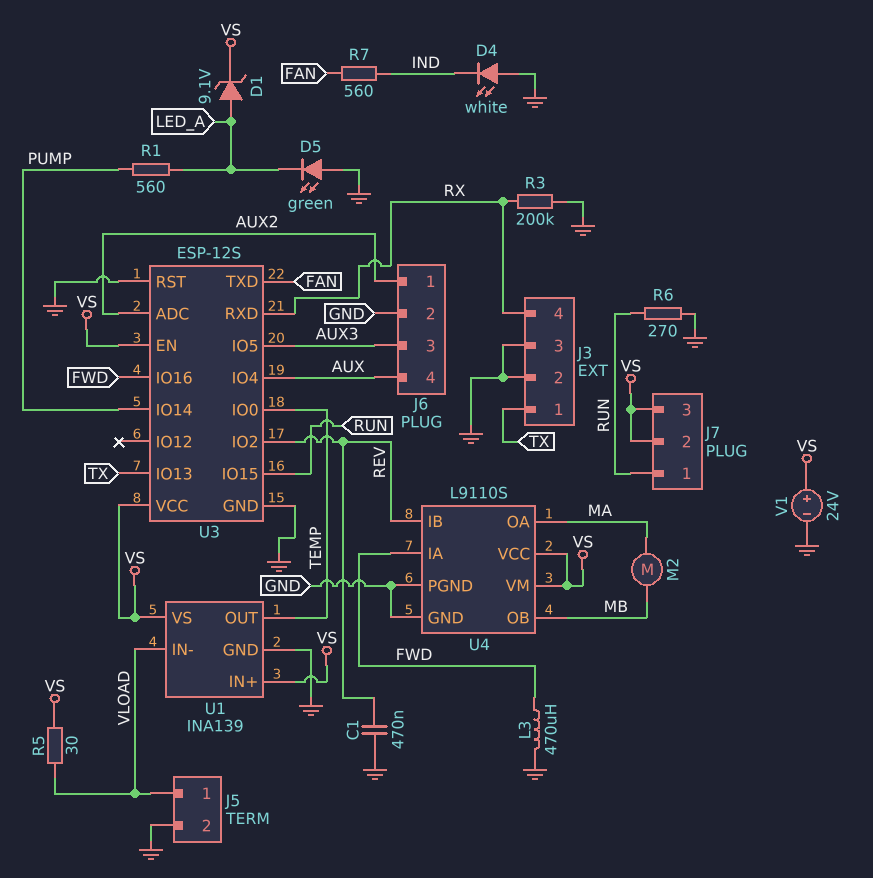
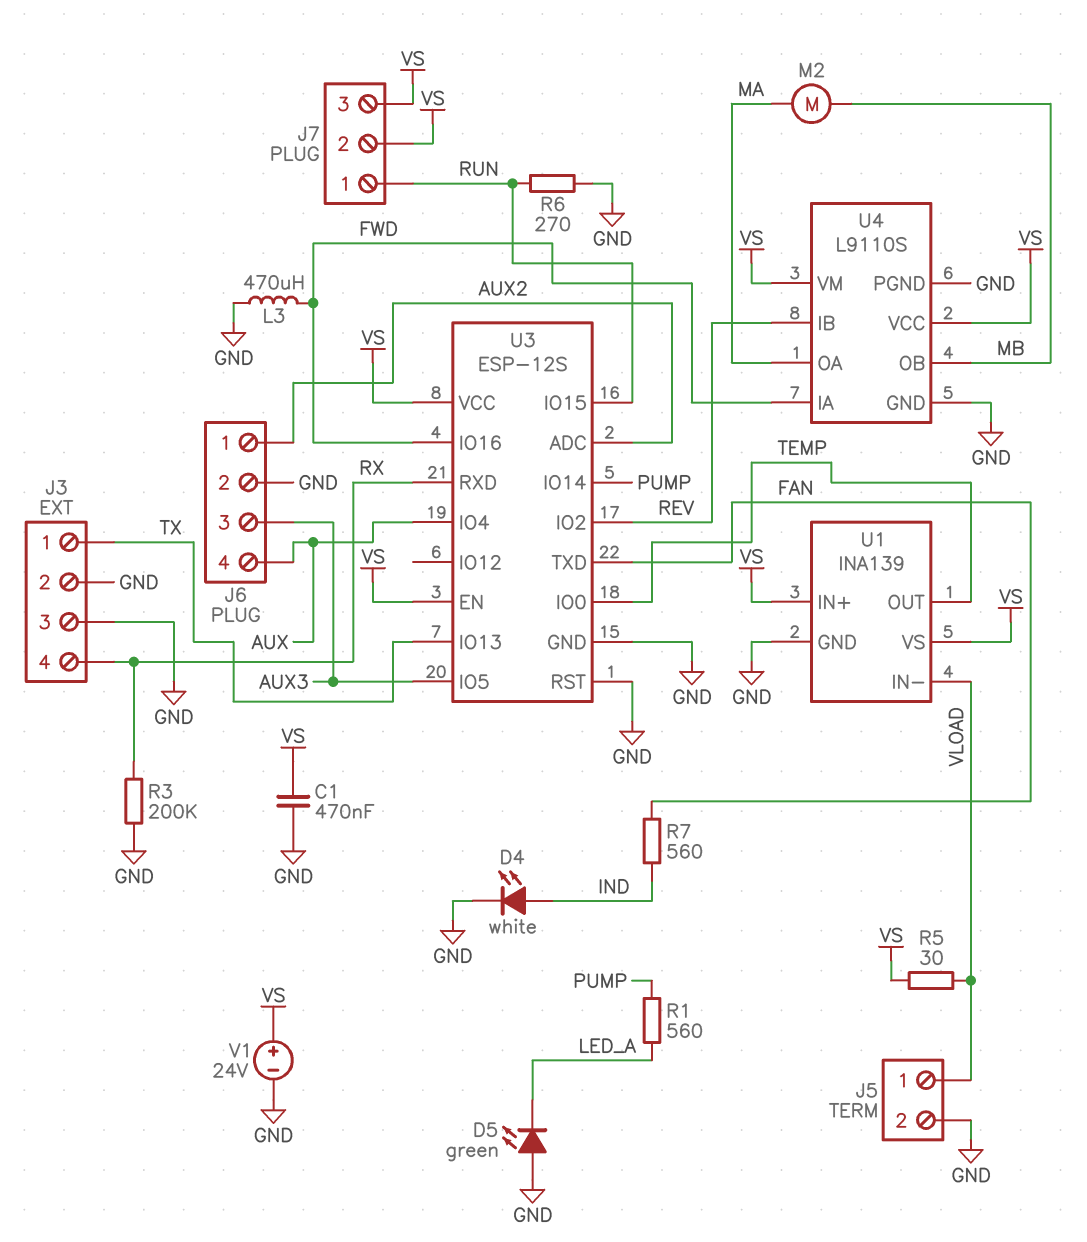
C1: 470nF (GND, REV) -> 470nF (GND, VS)
D1: zener 9.1V (A LED_A, K VS) -> none
D4: LED white (A GND, K IND) -> LED white (A IND, K GND)

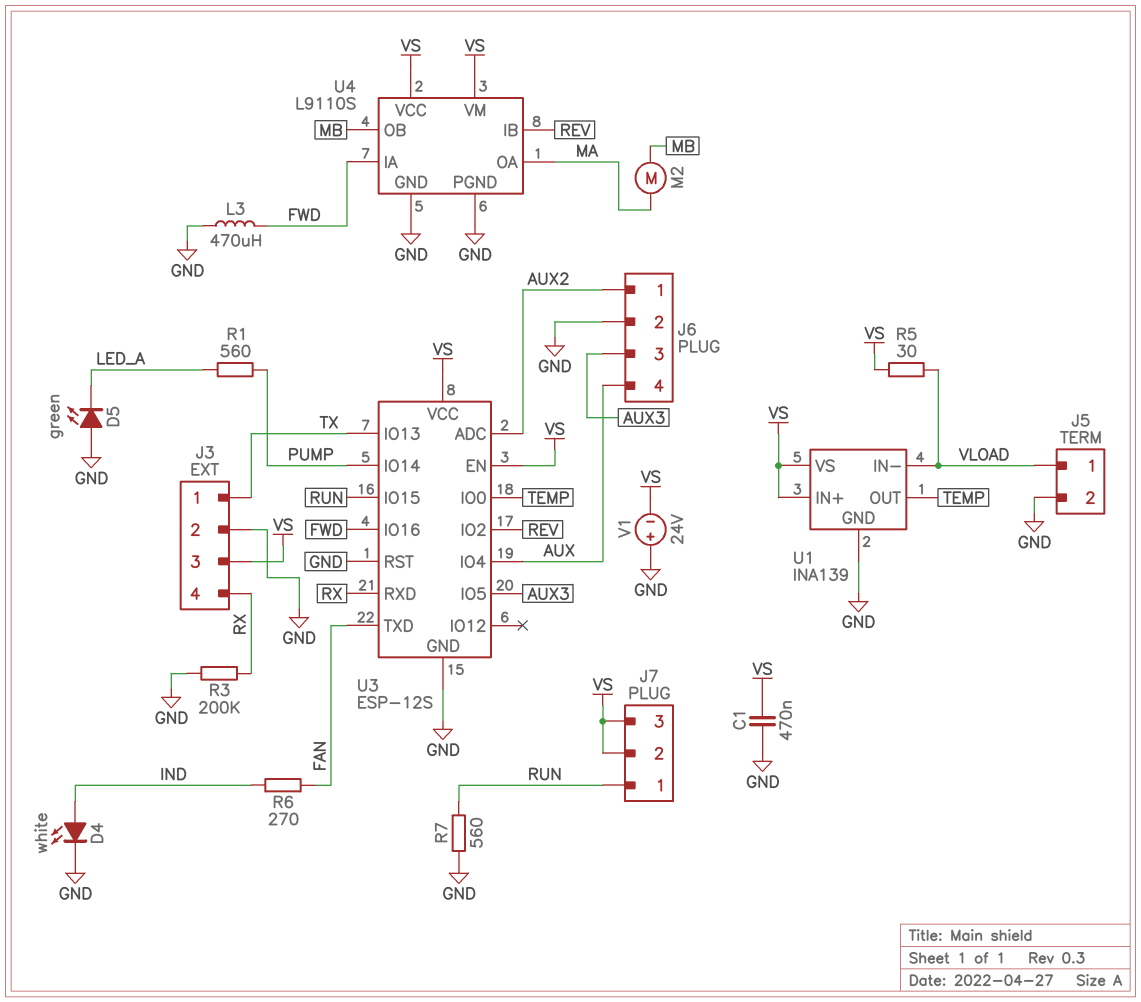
J3 pin 3: GND -> VS
R6: 270 (GND, RUN) -> 270 (FAN, IND)
R7: 560 (FAN, IND) -> 560 (GND, RUN)
V1: 24V (plus VS, minus GND) -> 24V (plus GND, minus VS)

